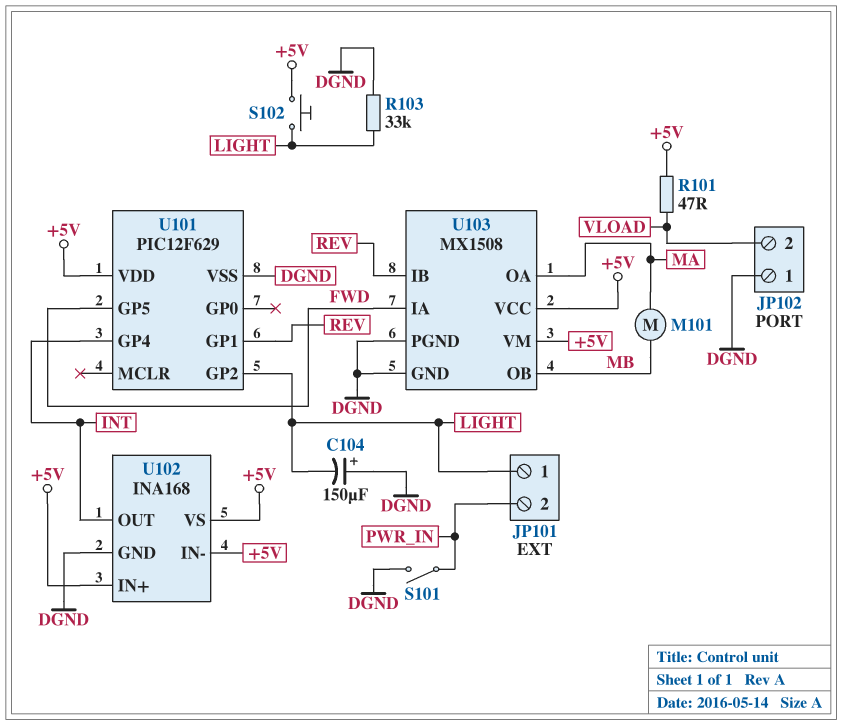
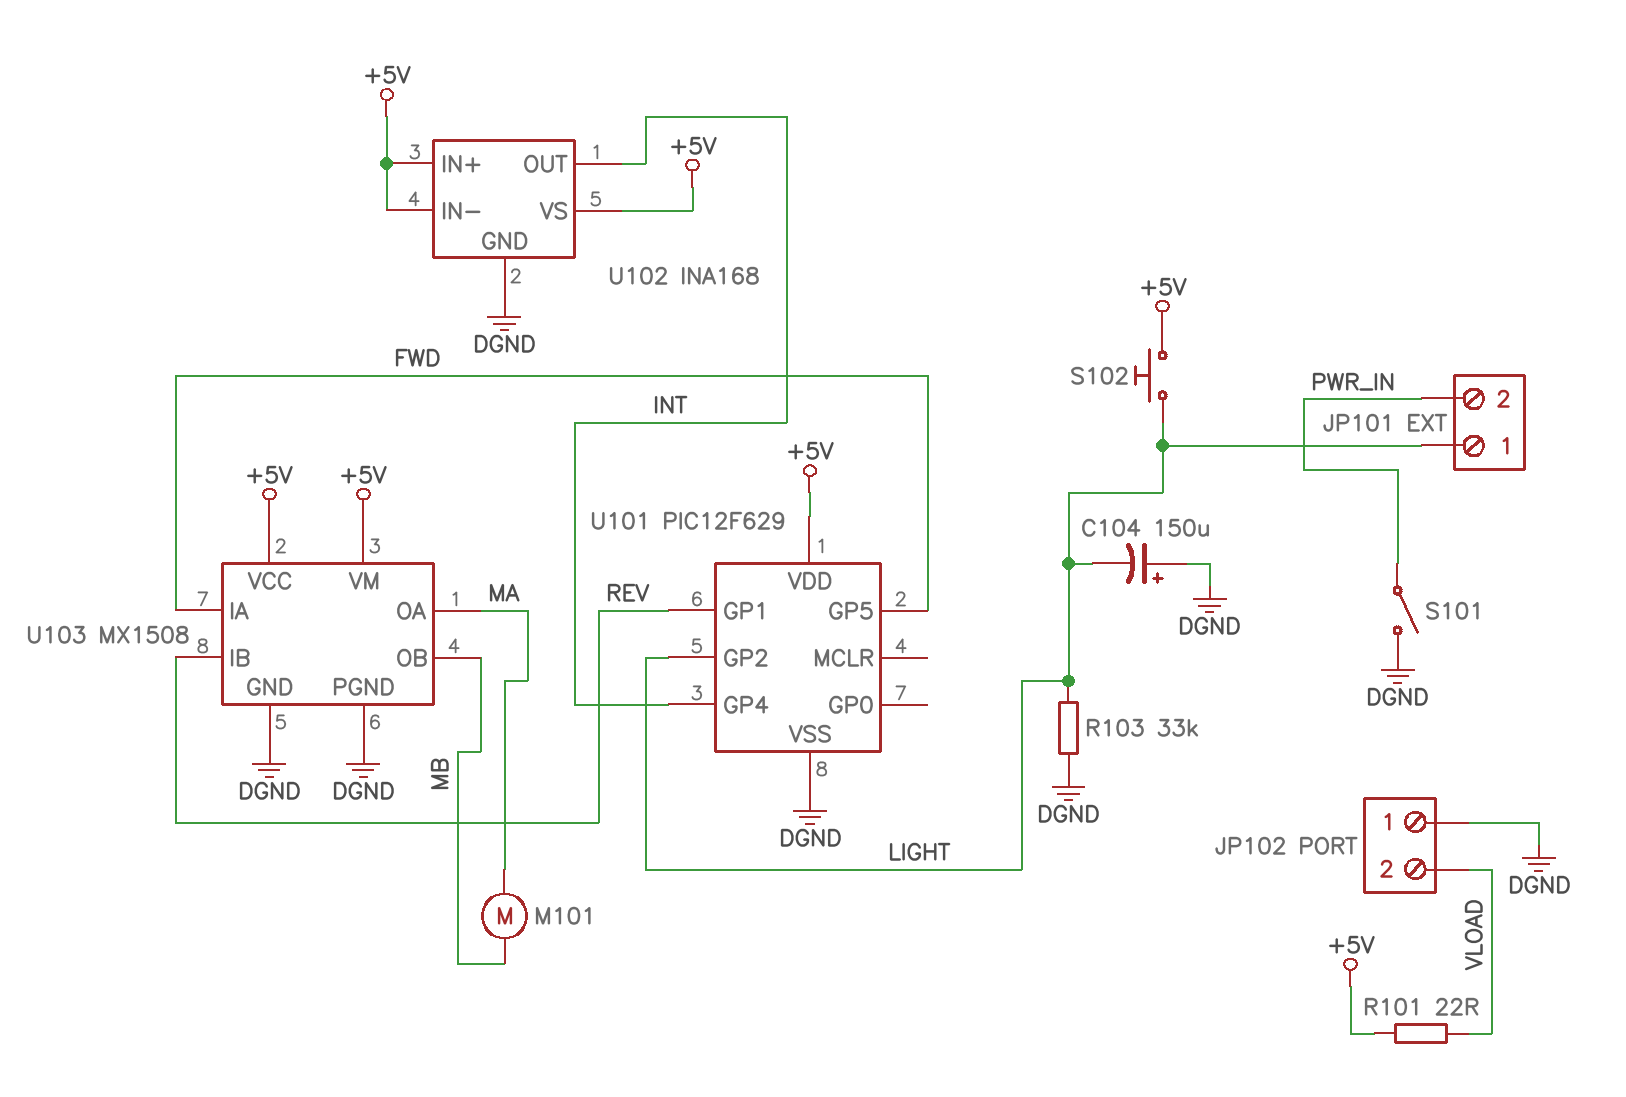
R101: 47 (+5V, VLOAD) -> 22 (+5V, VLOAD)

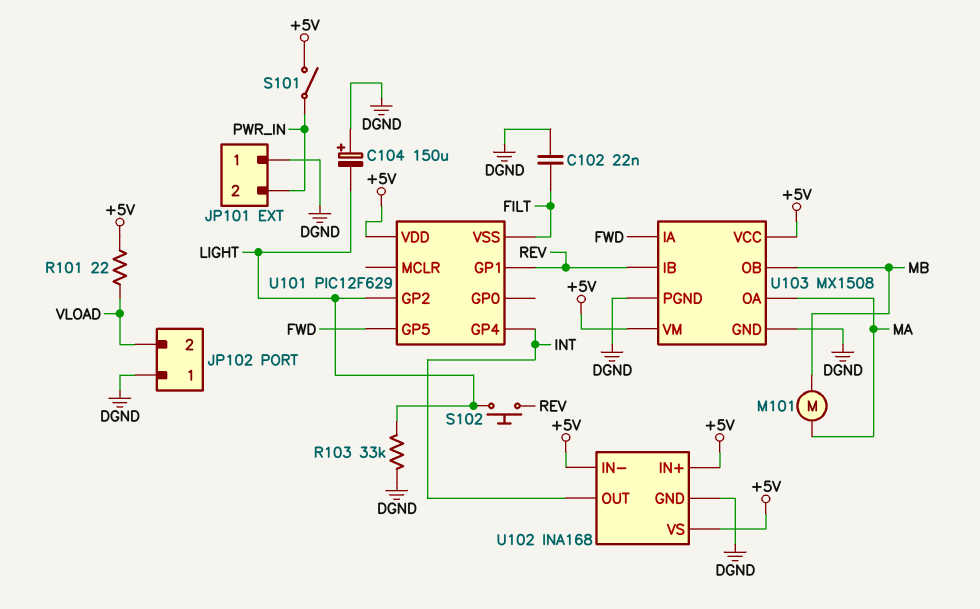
C102: none -> 22nF (DGND, FILT)
JP101 pin 1: LIGHT -> DGND
S101: switch (DGND, PWR_IN) -> switch (+5V, PWR_IN)
S102: button (+5V, LIGHT) -> button (LIGHT, REV)
U101 pin VSS: DGND -> FILT

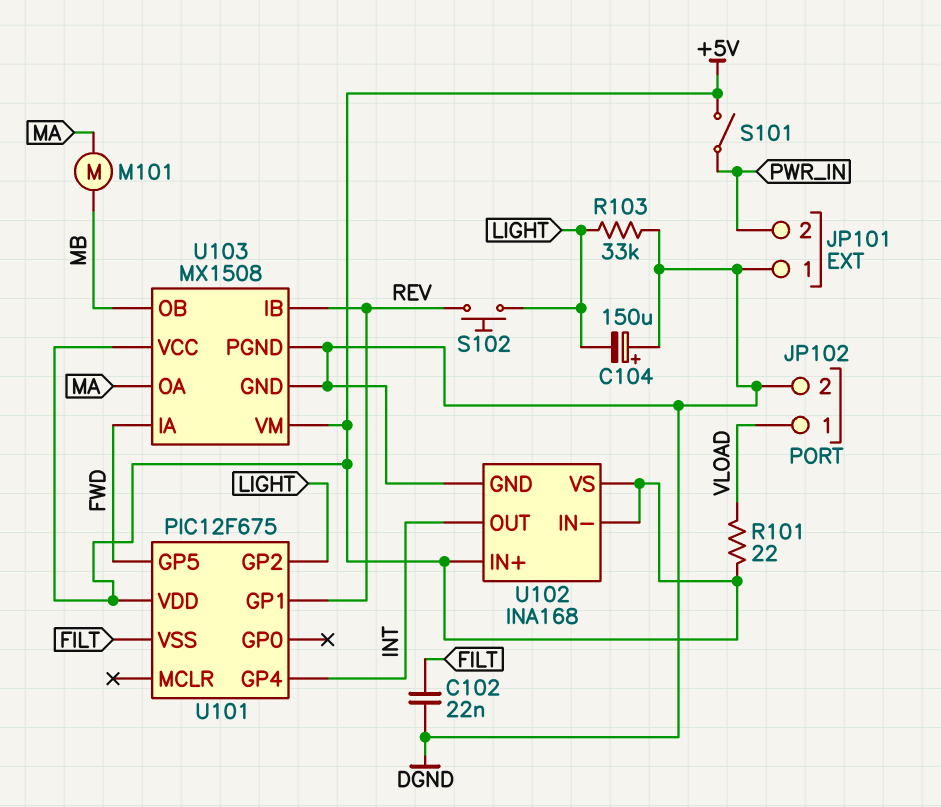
JP102 pin 1: DGND -> VLOAD
JP102 pin 2: VLOAD -> DGND
U101: PIC12F629 -> PIC12F675

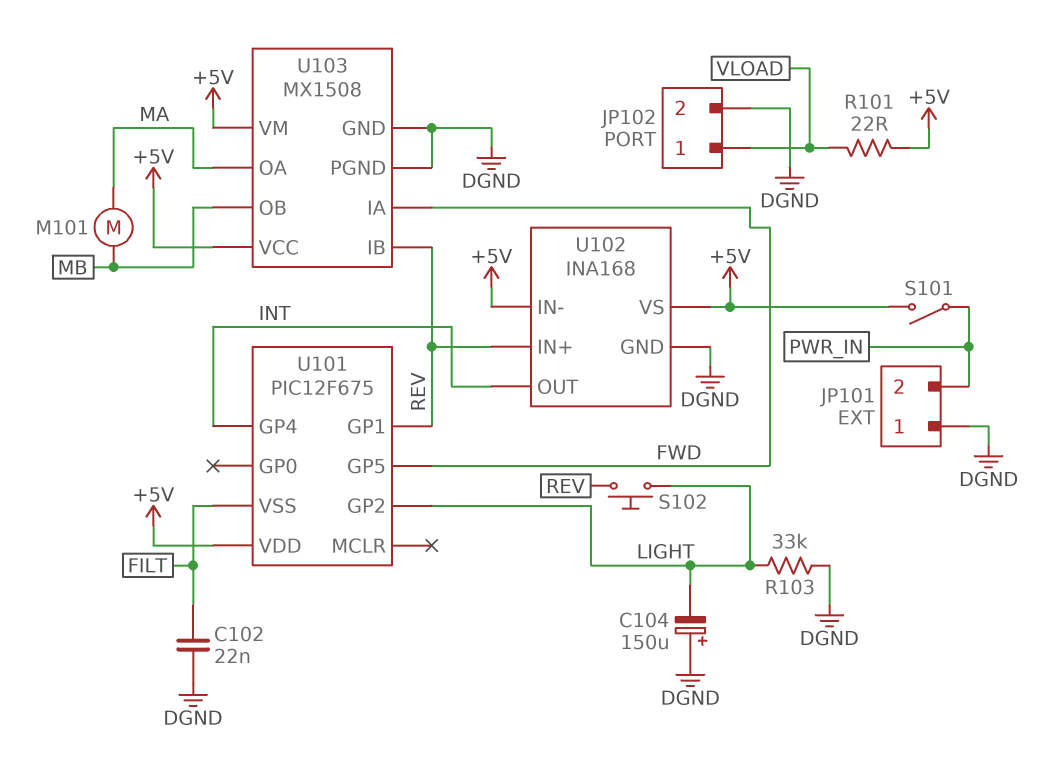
U102 pin IN+: +5V -> REV

